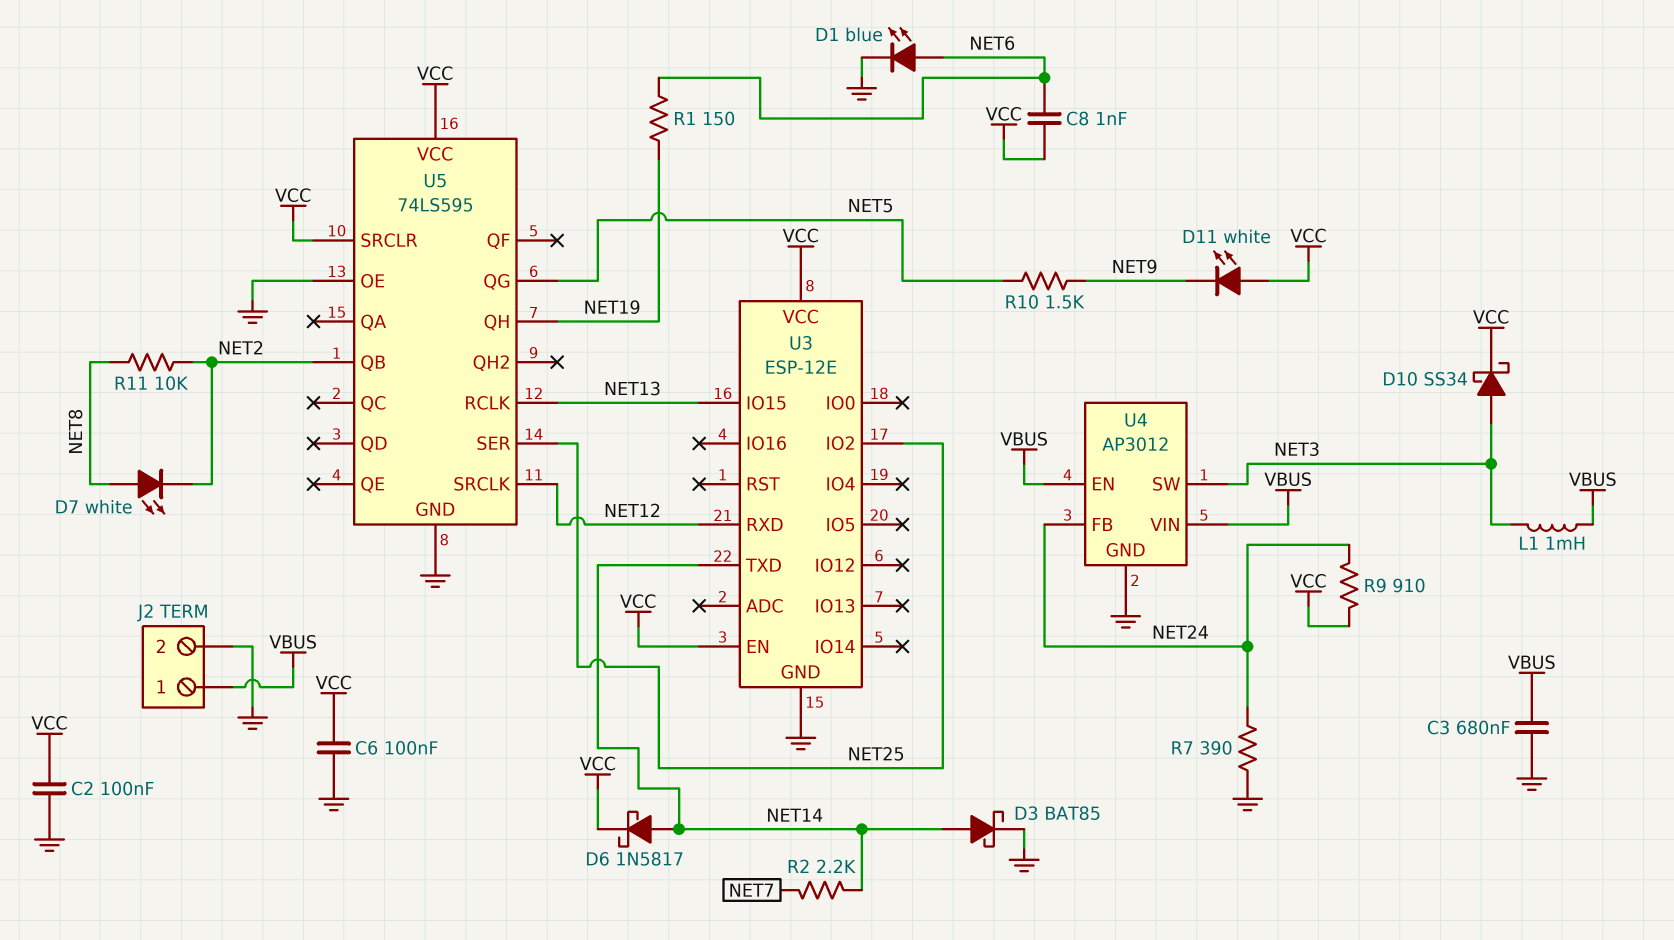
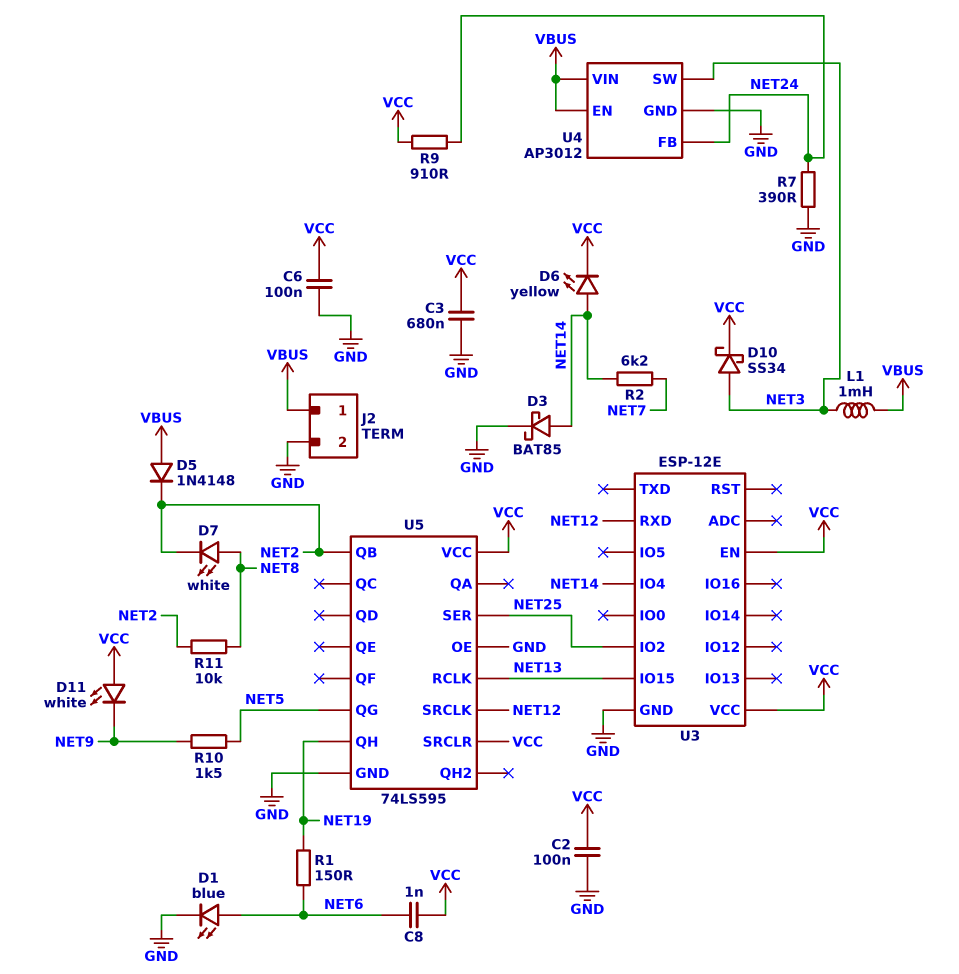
C3: 680nF (GND, VBUS) -> 680nF (GND, VCC)
D5: none -> diode 1N4148 (A VBUS, K NET2)
D6: schottky 1N5817 (A NET14, K VCC) -> LED yellow (A NET14, K VCC)
R2: 2.2k (NET7, NET14) -> 6.2k (NET7, NET14)
U3 pin IO4: none -> NET14
U3 pin TXD: NET14 -> none

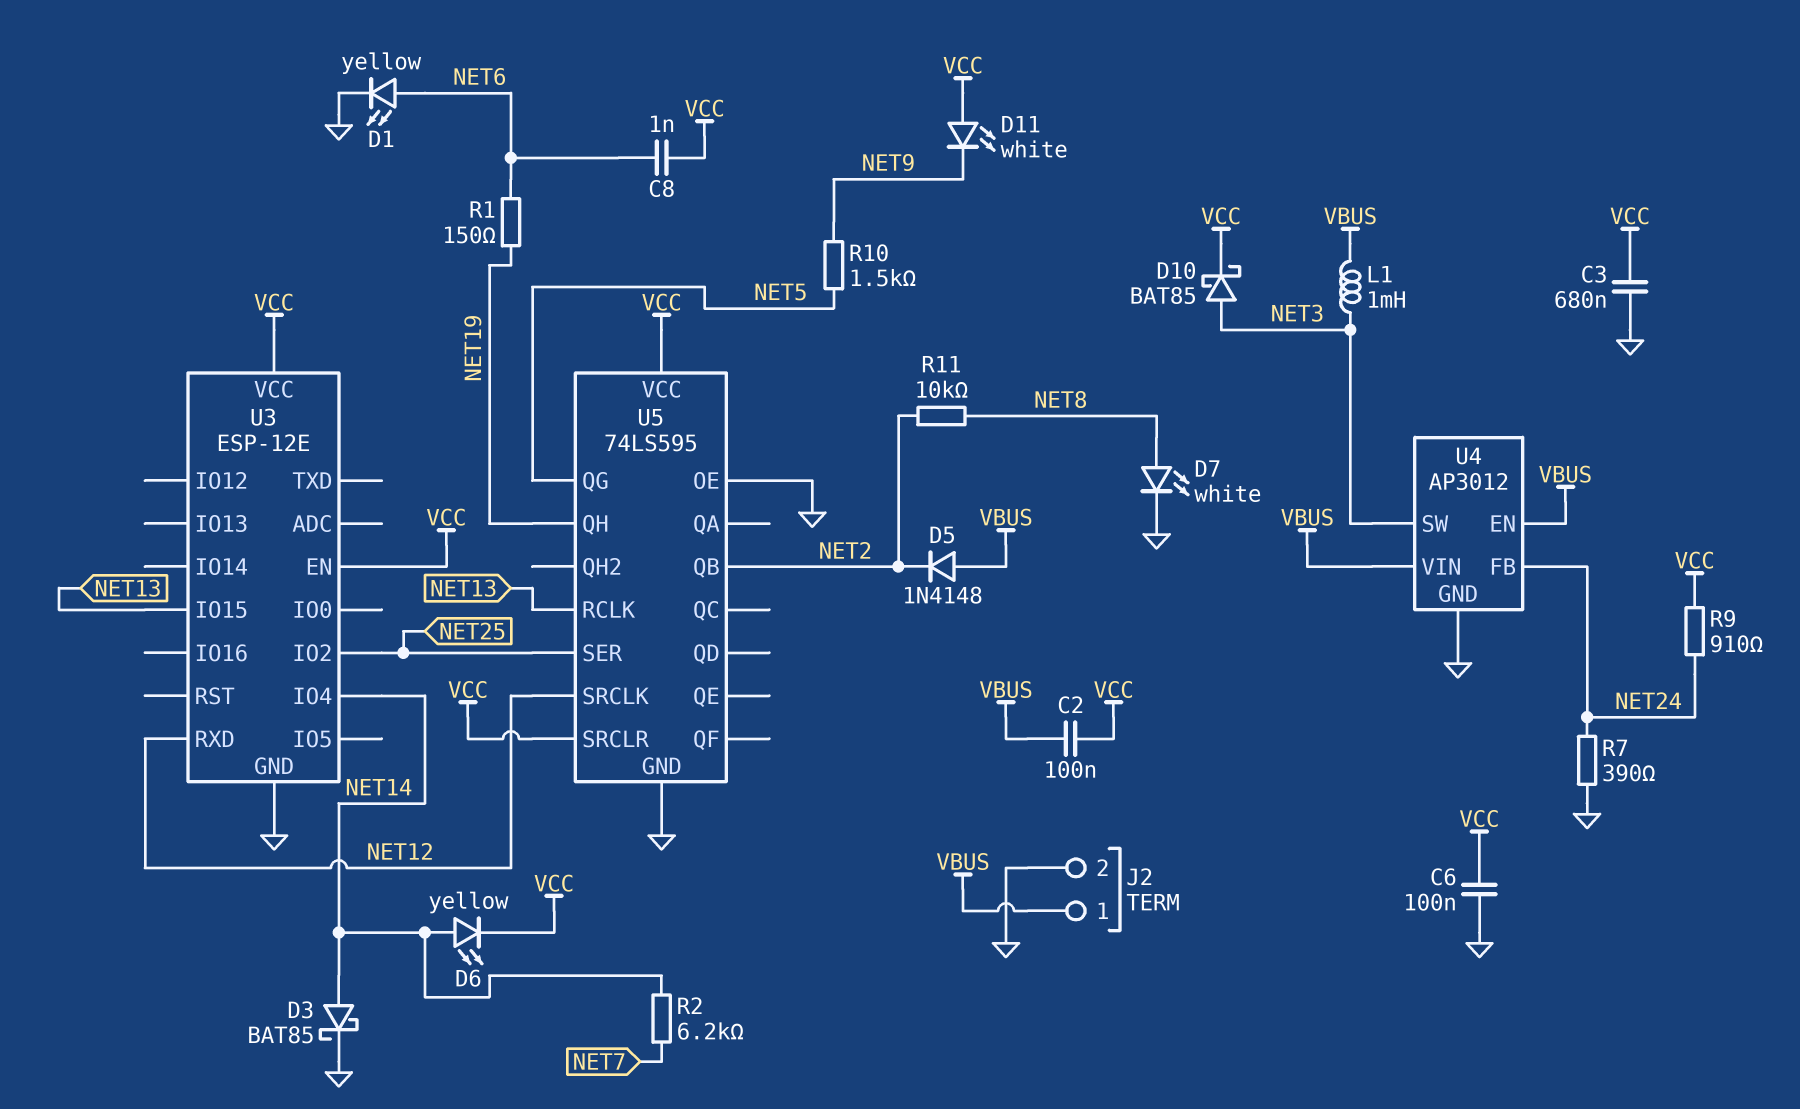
C2: 100nF (GND, VCC) -> 100nF (VBUS, VCC)
D1: LED blue (A NET6, K GND) -> LED yellow (A NET6, K GND)
D7: LED white (A NET8, K NET2) -> LED white (A NET8, K GND)
D10: schottky SS34 (A NET3, K VCC) -> schottky BAT85 (A NET3, K VCC)

